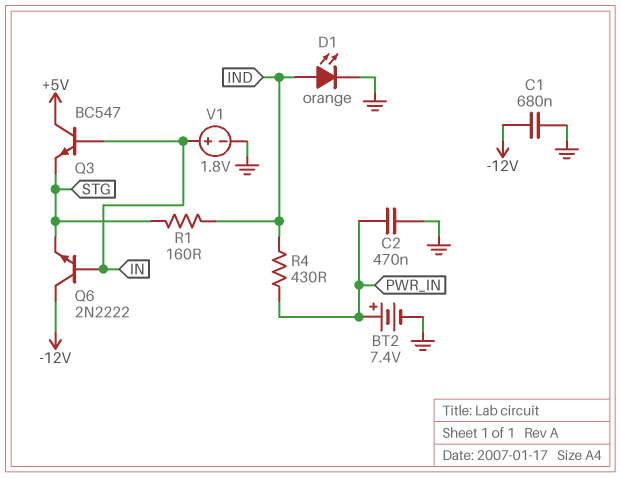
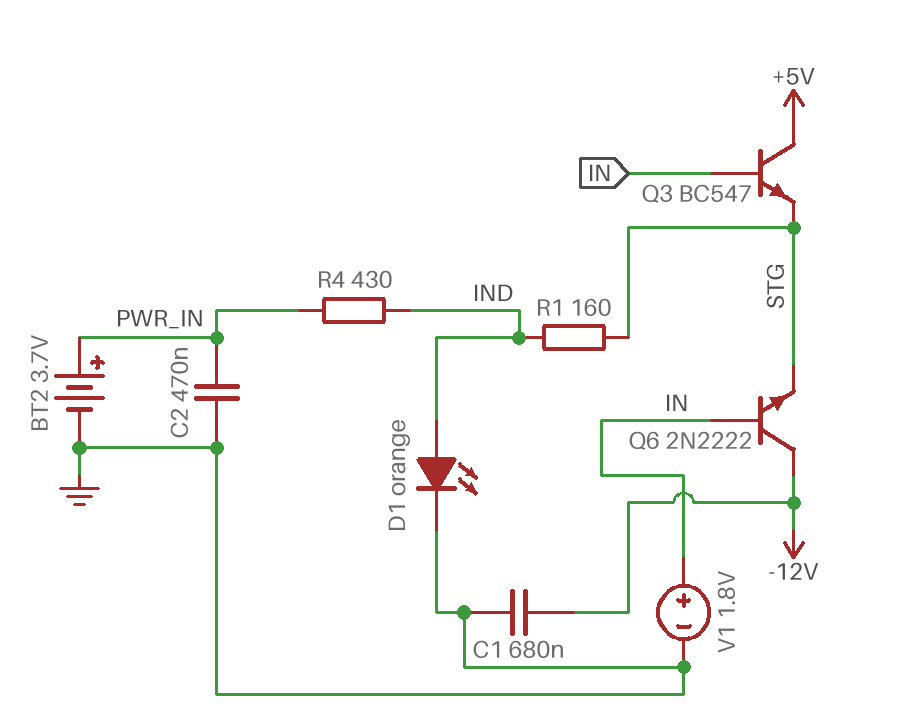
BT2: 7.4V (plus PWR_IN, minus GND) -> 3.7V (plus PWR_IN, minus GND)

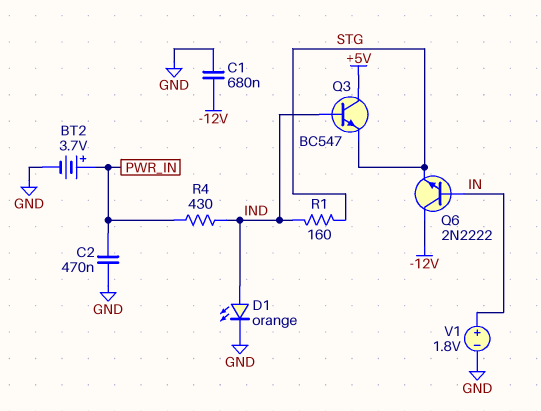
Q3: NPN BC547 (B IN, C +5V, E STG) -> NPN BC547 (B IND, C +5V, E STG)

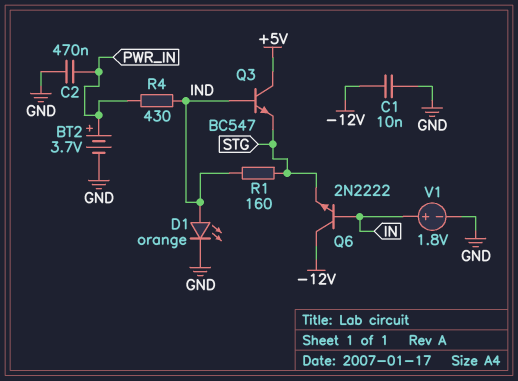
C1: 680nF (-12V, GND) -> 10nF (-12V, GND)

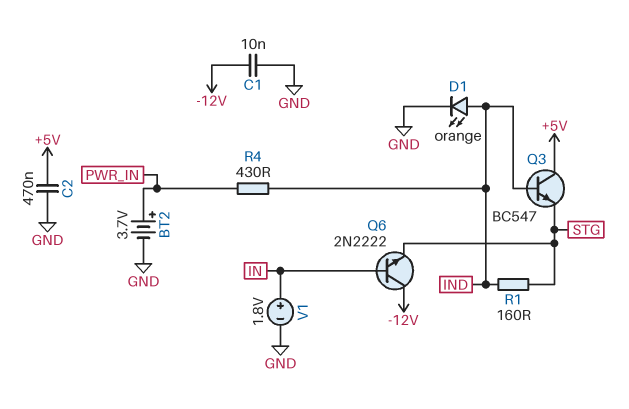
C2: 470nF (GND, PWR_IN) -> 470nF (+5V, GND)

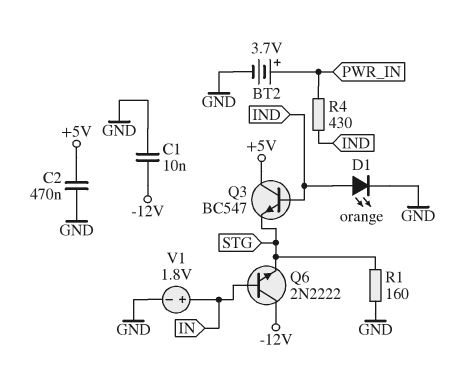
R1: 160 (IND, STG) -> 160 (GND, STG)

